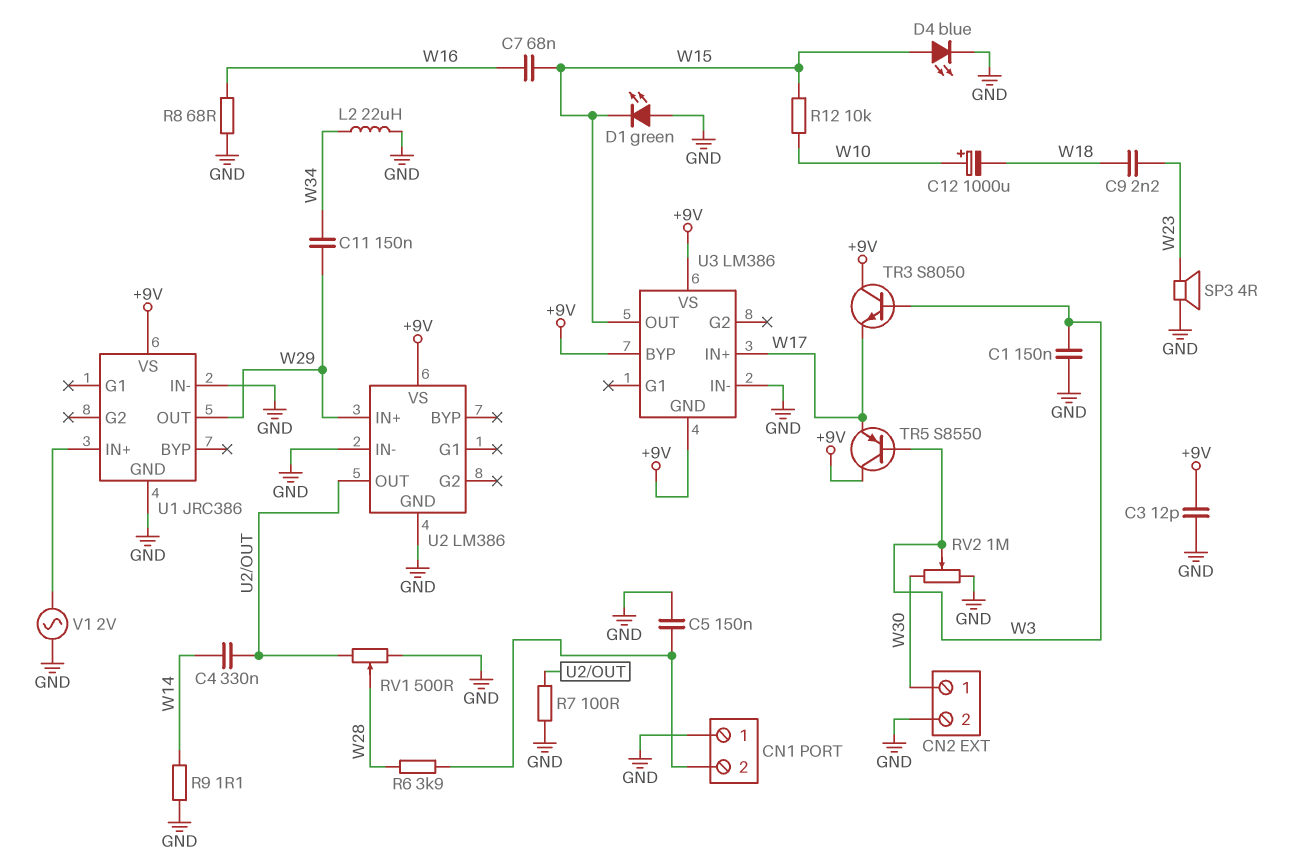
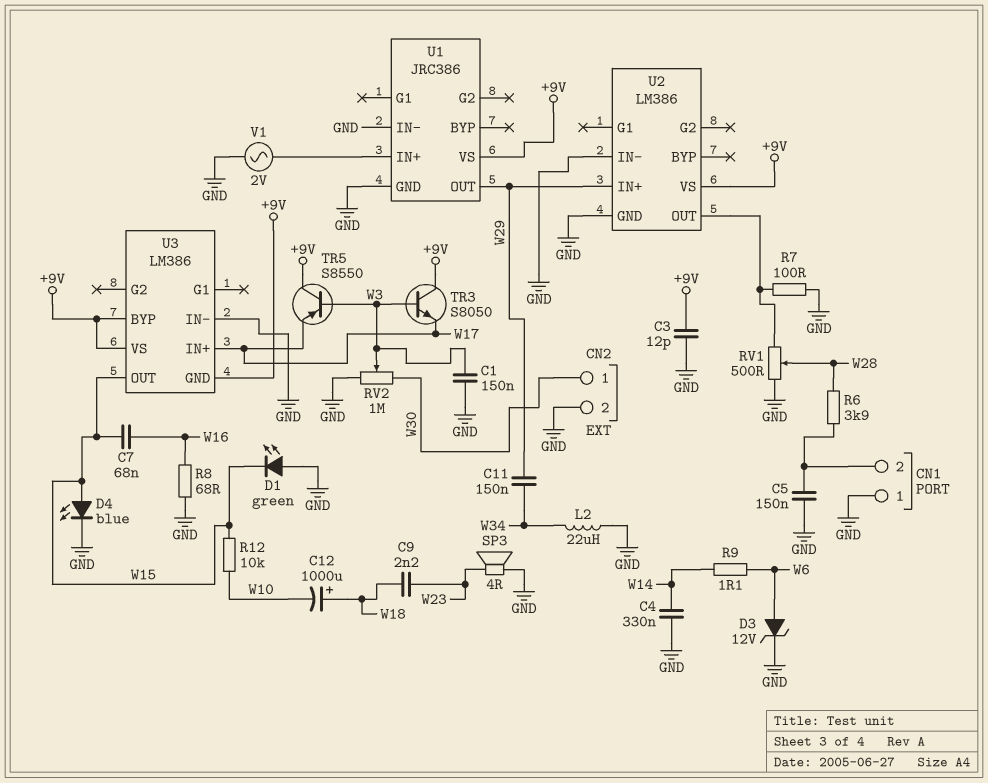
C4: 330nF (U2/OUT, W14) -> 330nF (GND, W14)
C12: 1000uF (plus W10, minus W18) -> 1000uF (plus W18, minus W10)
D3: none -> zener 12V (A W6, K GND)
R9: 1.1 (GND, W14) -> 1.1 (W6, W14)

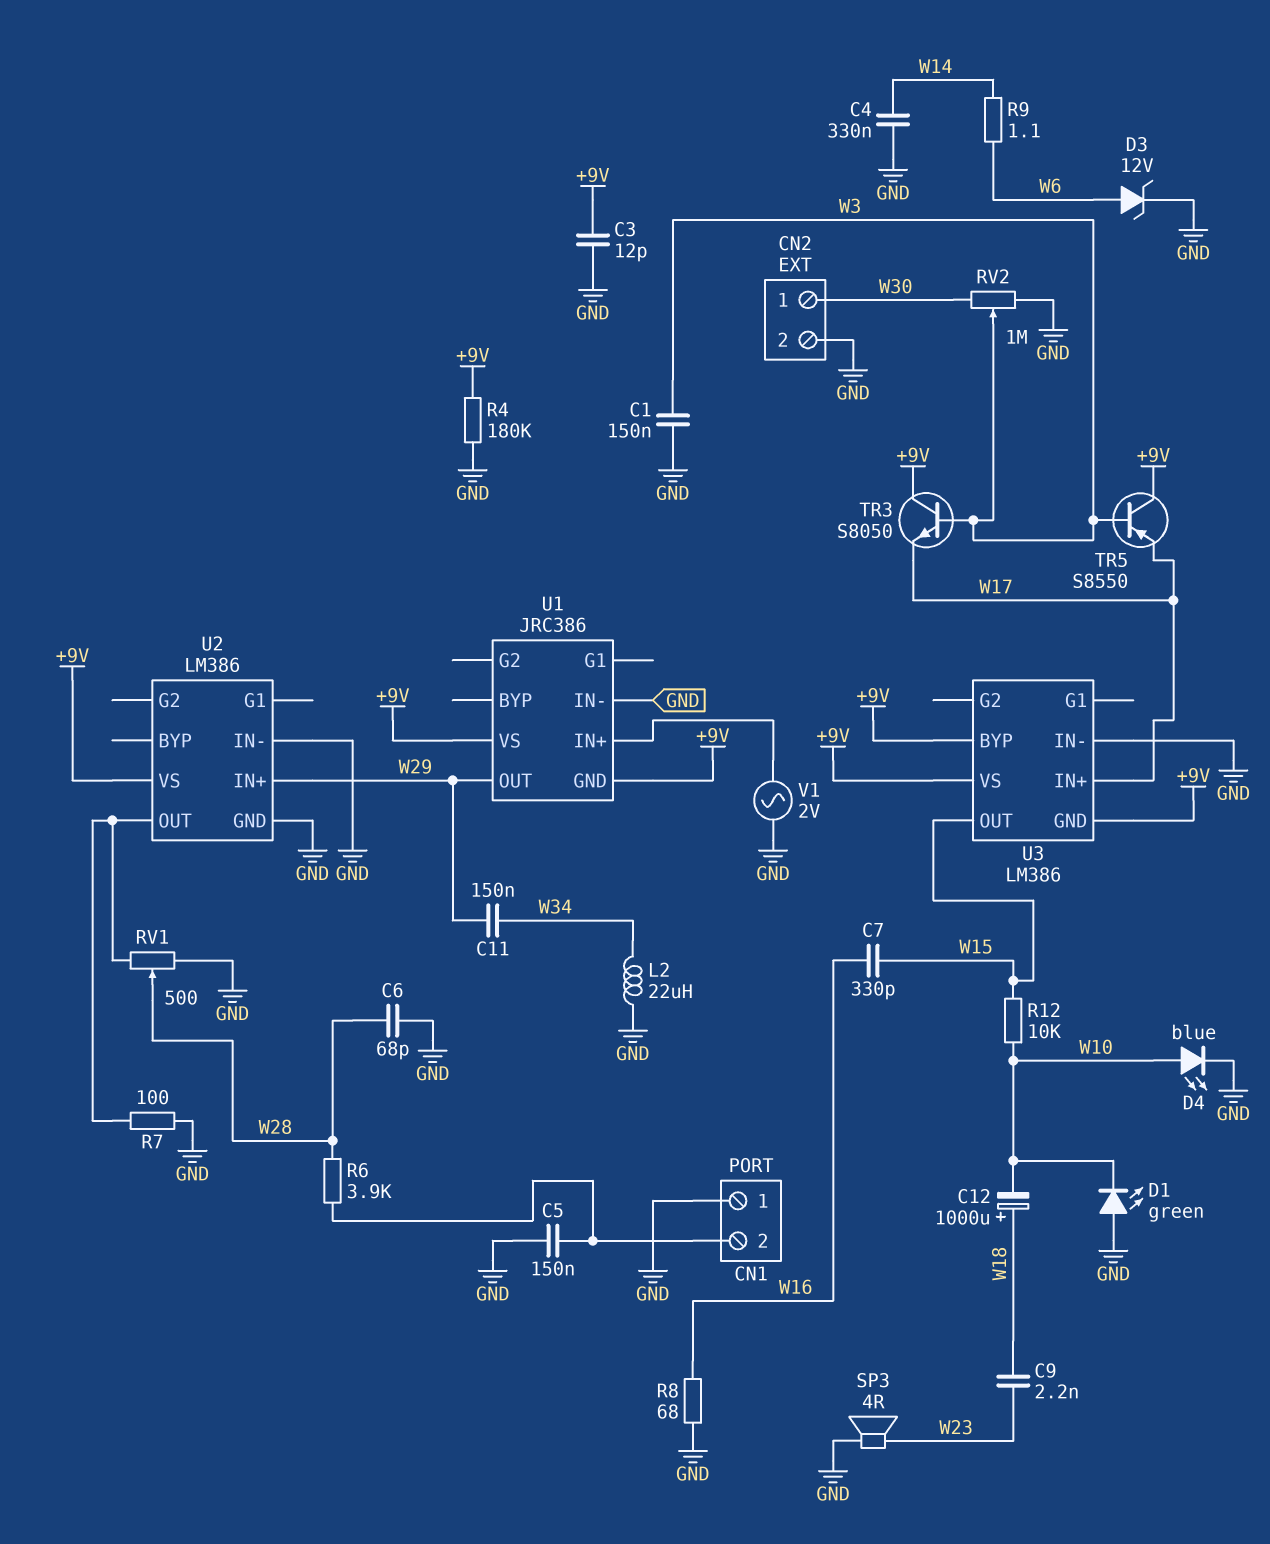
C6: none -> 68pF (GND, W28)
C7: 68nF (W15, W16) -> 330pF (W15, W16)
D1: LED green (A GND, K W15) -> LED green (A GND, K W10)
D4: LED blue (A W15, K GND) -> LED blue (A W10, K GND)
R4: none -> 180k (+9V, GND)
U1 pin GND: GND -> +9V

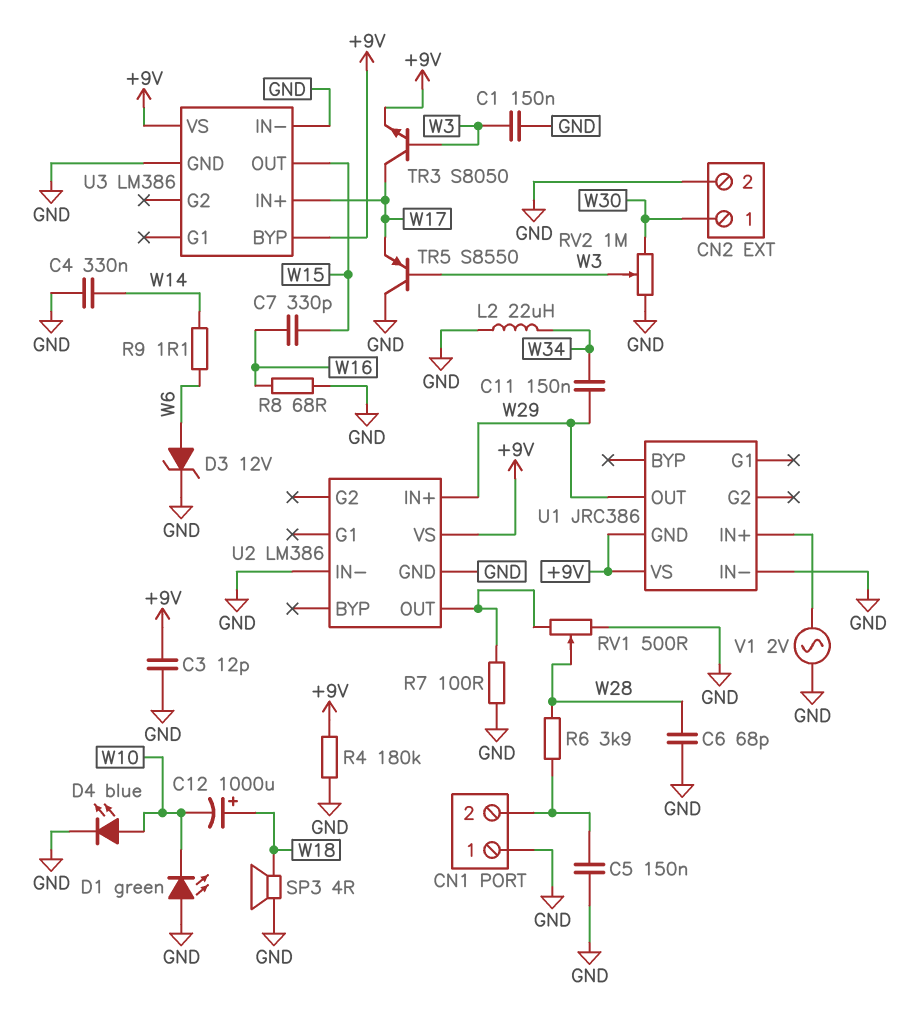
C9: 2.2nF (W18, W23) -> none
R12: 10k (W10, W15) -> none
SP3: speaker 4R (GND, W23) -> speaker 4R (GND, W18)
TR3: NPN S8050 (B W3, C +9V, E W17) -> NPN S8050 (B W3, C W17, E +9V)
TR5: PNP S8550 (B W3, C +9V, E W17) -> PNP S8550 (B W3, C GND, E W17)
U3 pin GND: +9V -> GND

